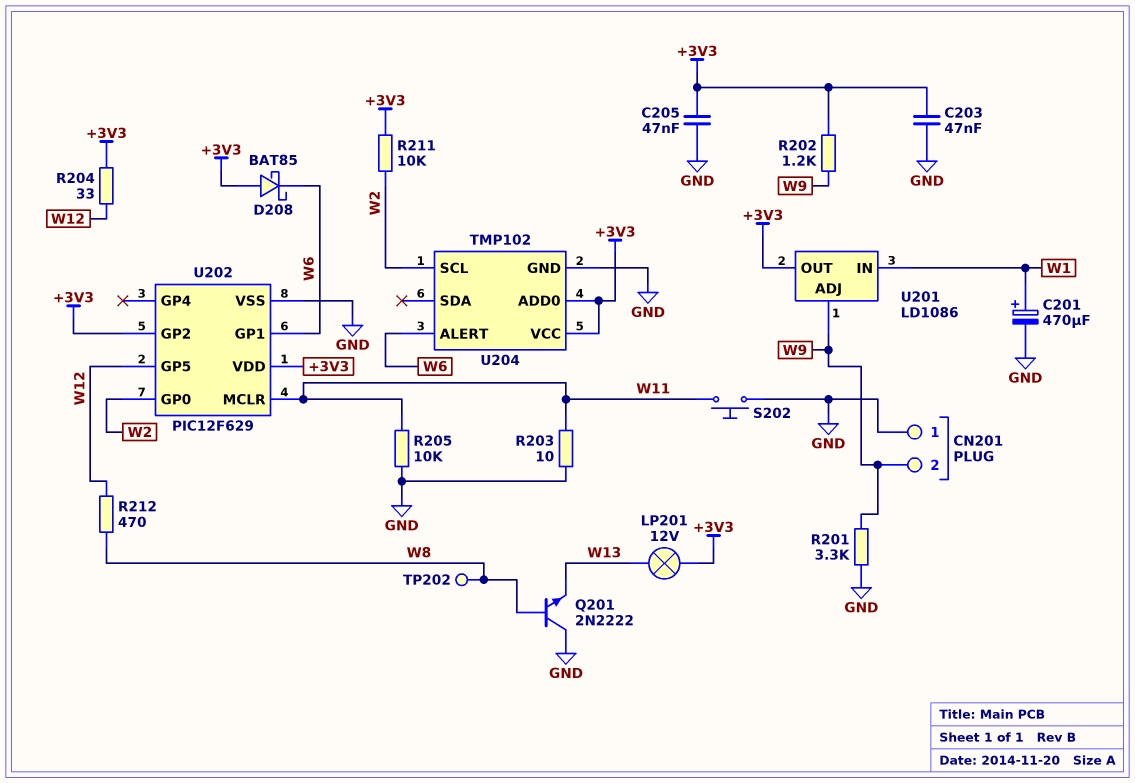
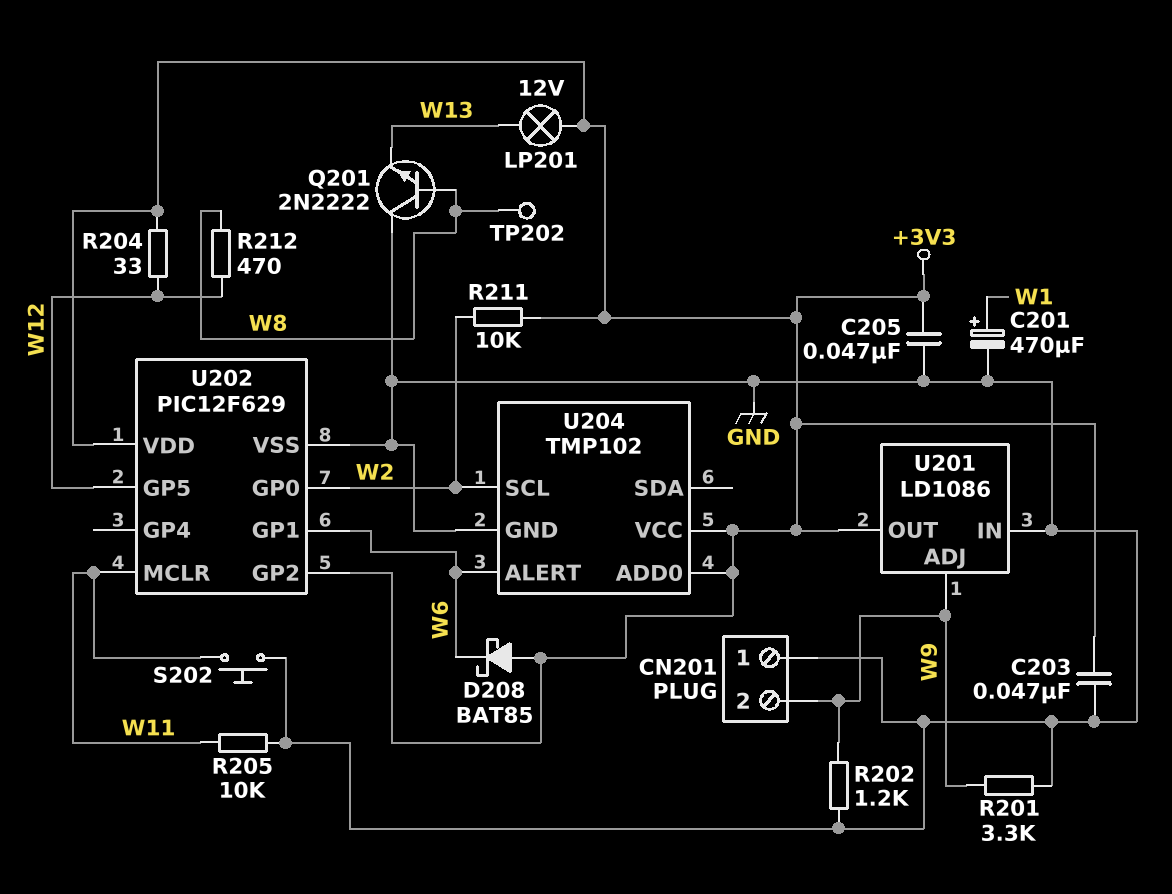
R202: 1.2k (+3V3, W9) -> 1.2k (GND, W9)
R203: 10 (GND, W11) -> none
U201 pin IN: W1 -> GND

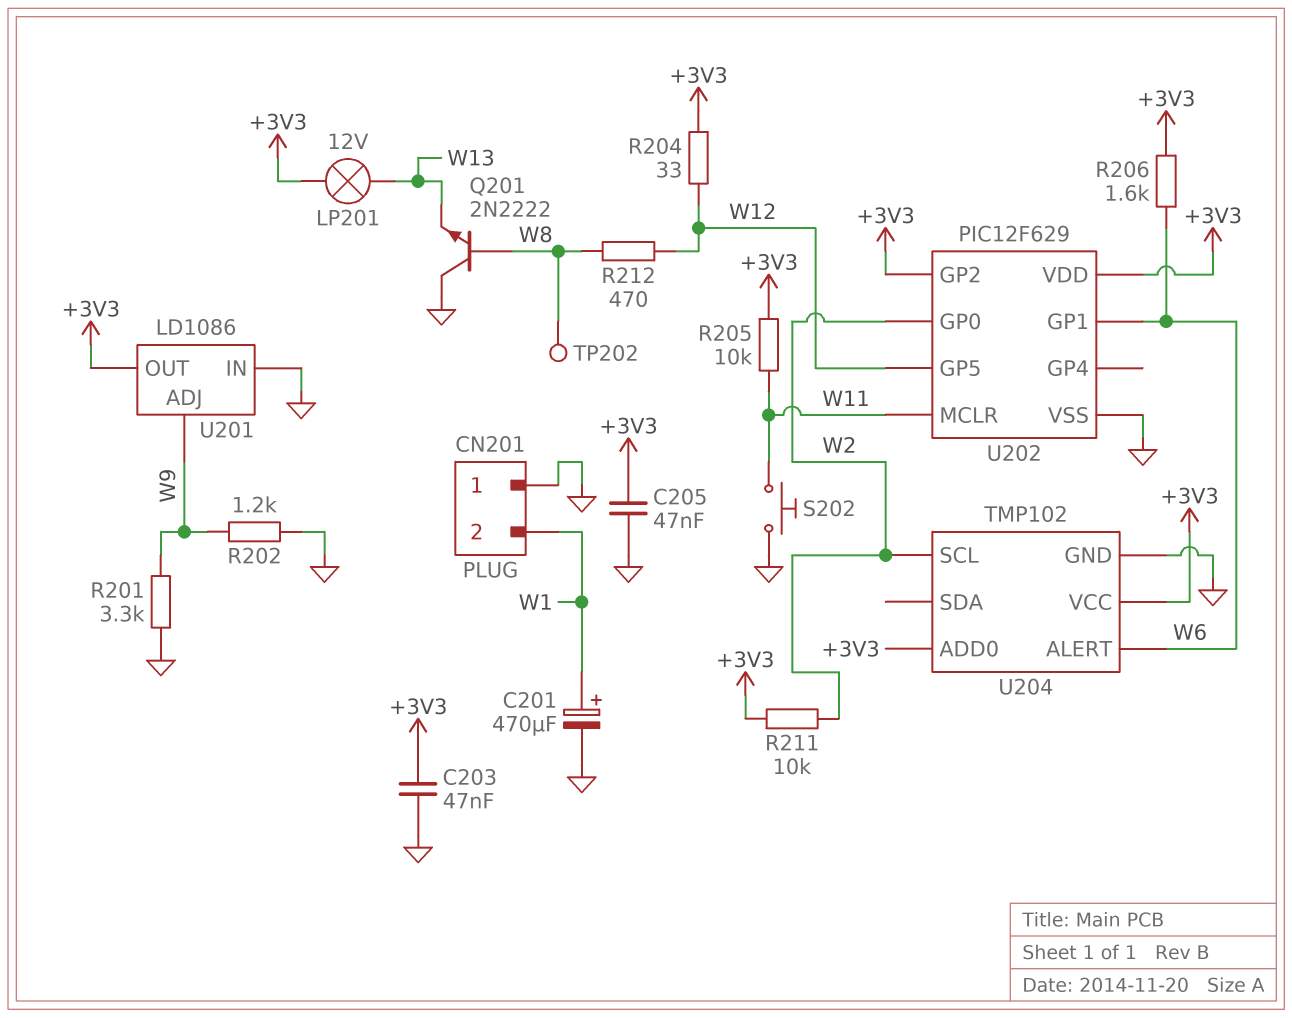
CN201 pin 2: W9 -> W1
D208: schottky BAT85 (A +3V3, K W6) -> none
R205: 10k (GND, W11) -> 10k (+3V3, W11)
R206: none -> 1.6k (+3V3, W6)

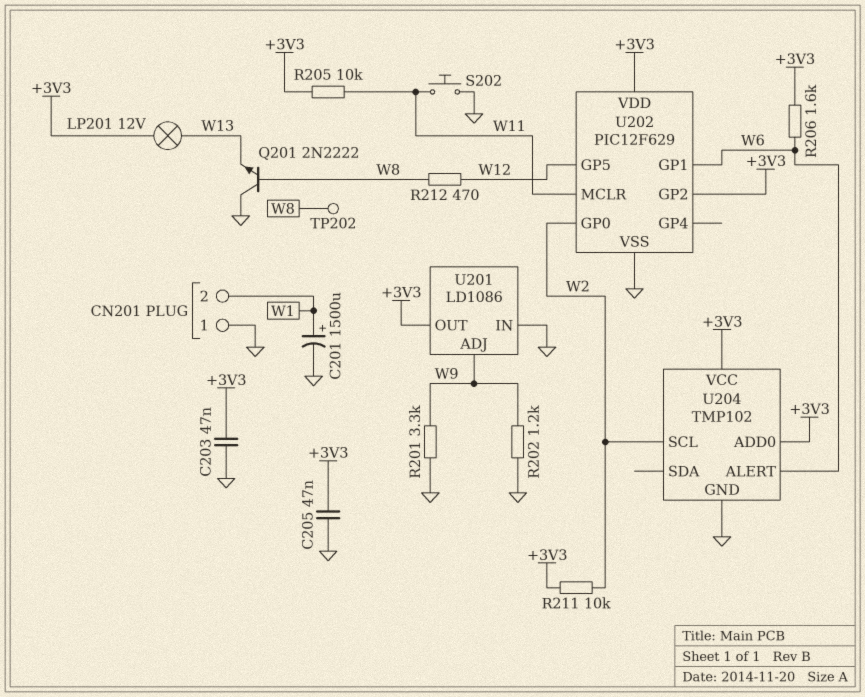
C201: 470uF (plus W1, minus GND) -> 1500uF (plus W1, minus GND)
R204: 33 (+3V3, W12) -> none

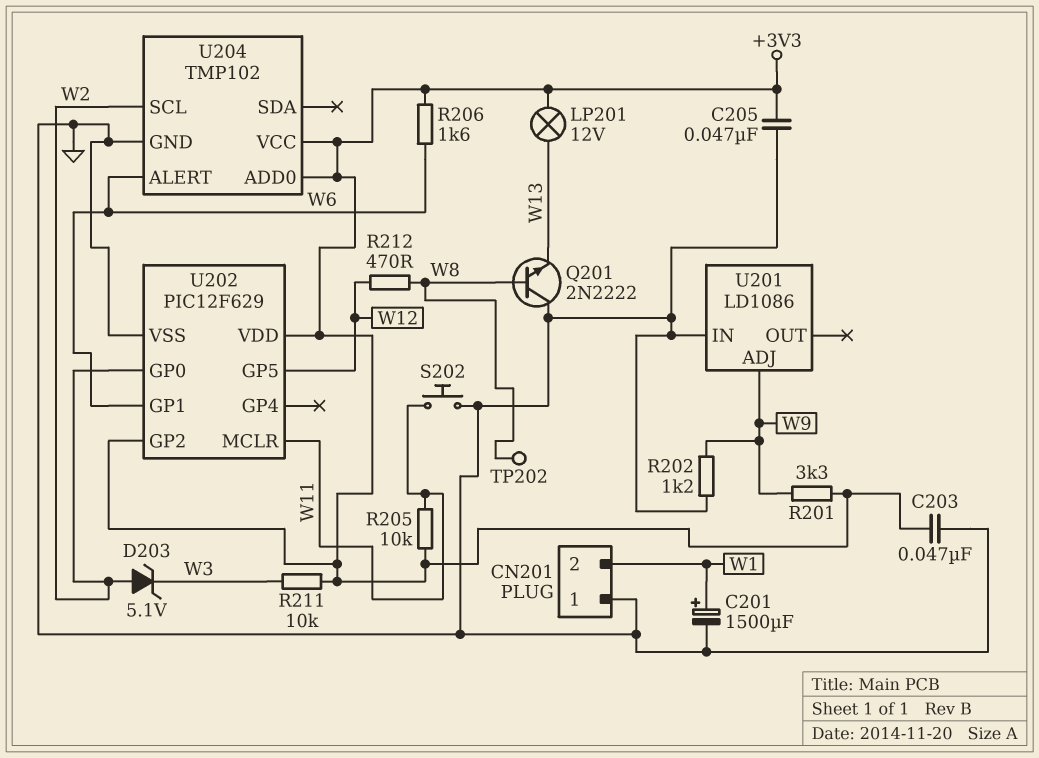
D203: none -> zener 5.1V (A W2, K W3)
R201: 3.3k (GND, W9) -> 3.3k (+3V3, W9)
R211: 10k (+3V3, W2) -> 10k (+3V3, W3)
U201 pin OUT: +3V3 -> none

